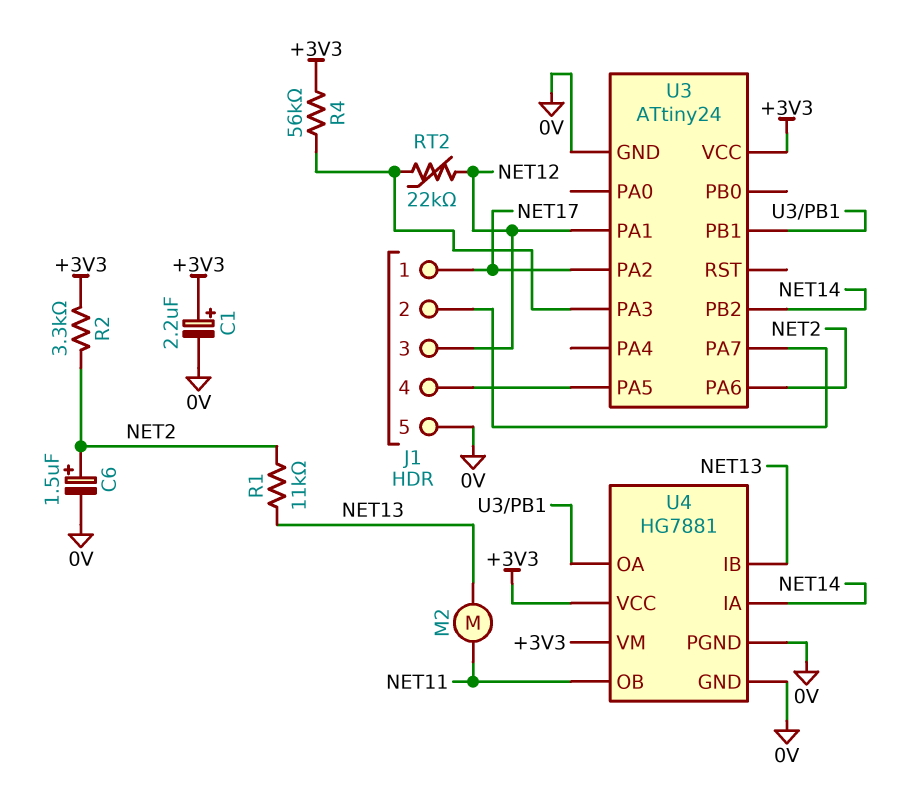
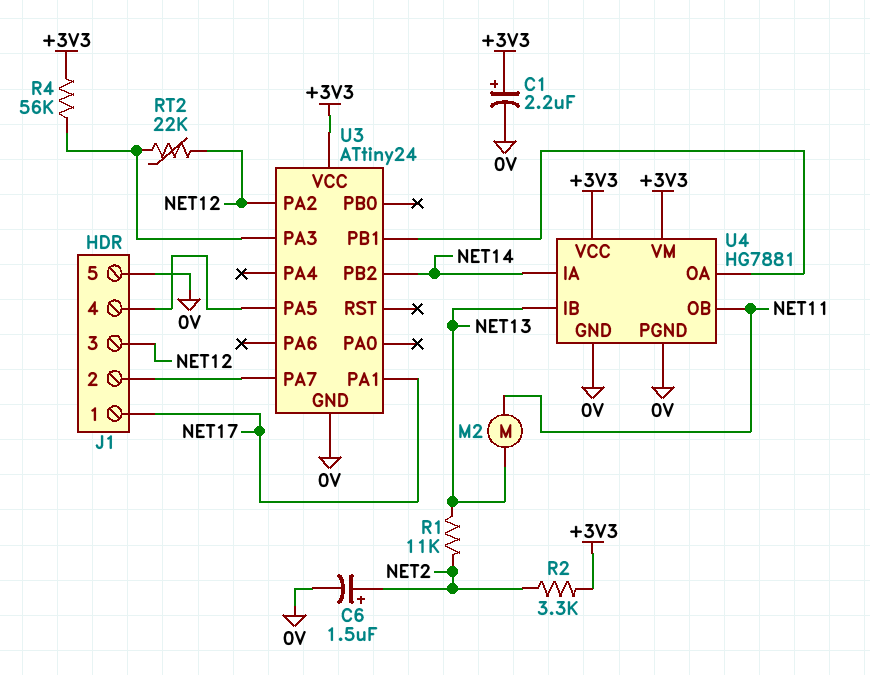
U3 pin PA1: NET12 -> NET17
U3 pin PA2: NET17 -> NET12
U3 pin PA6: NET2 -> none

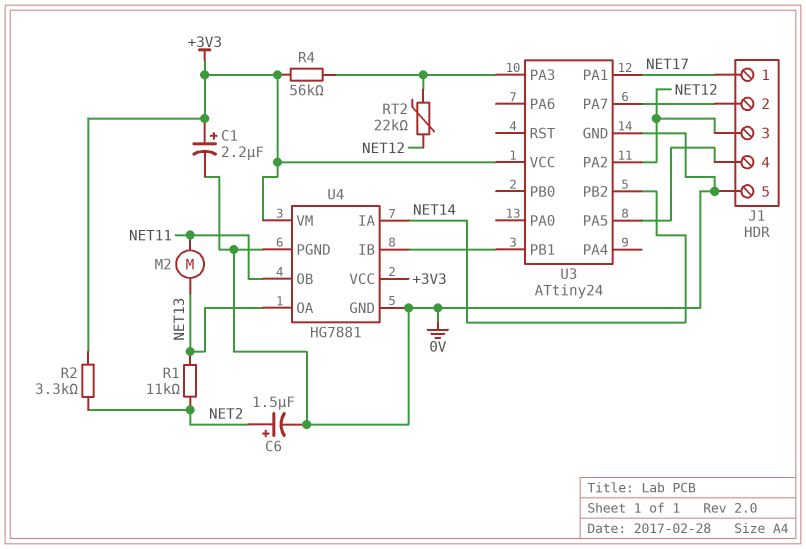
U4 pin IB: NET13 -> U3/PB1
U4 pin OA: U3/PB1 -> NET13

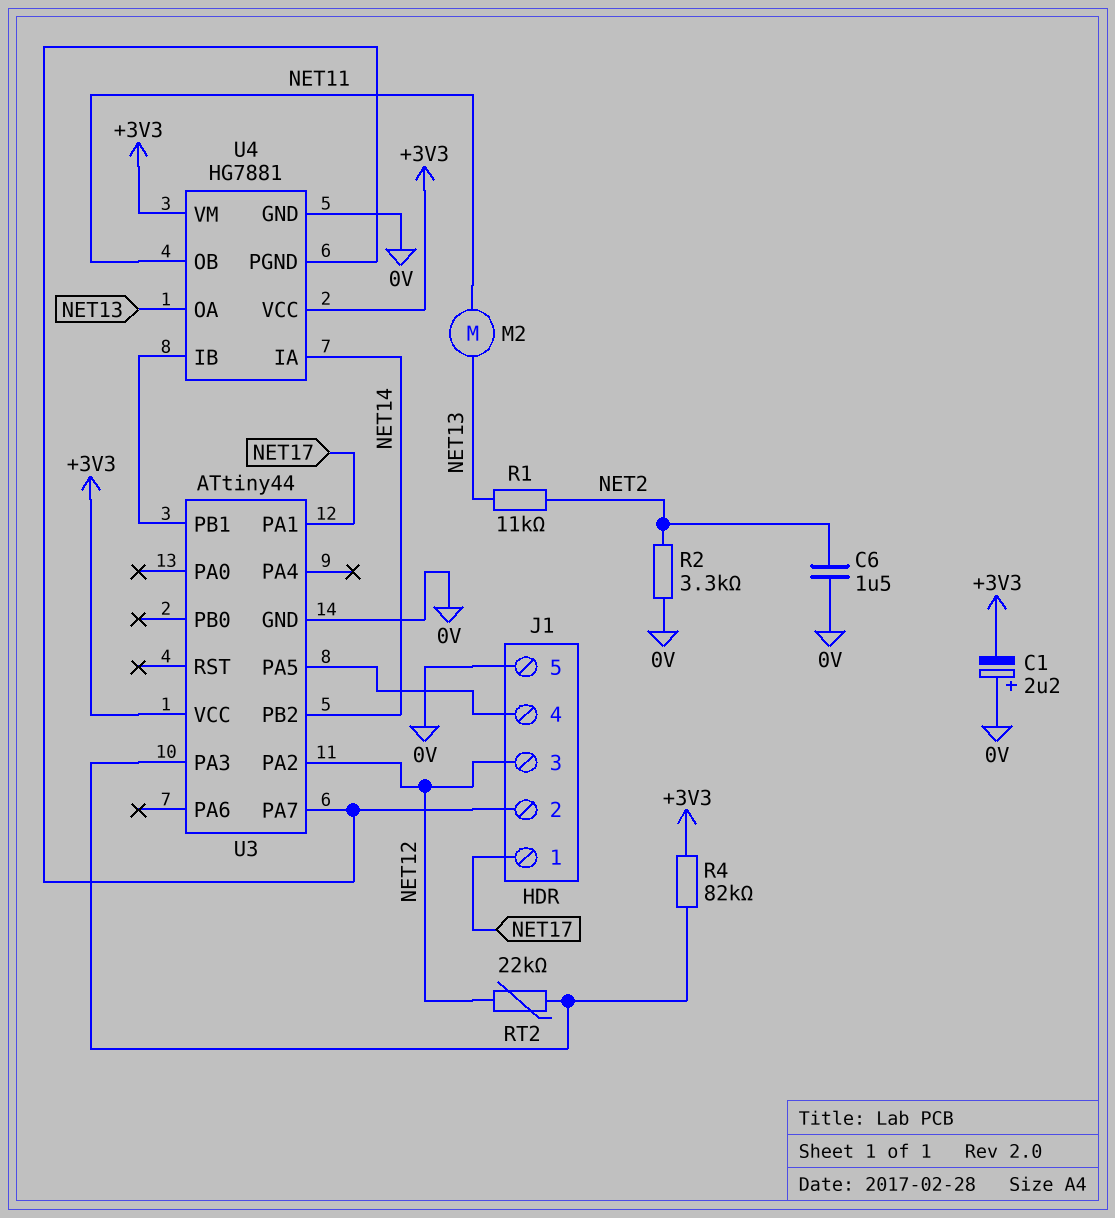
C1: 2.2uF (plus +3V3, minus 0V) -> 2.2uF (plus 0V, minus +3V3)
C6: 1.5uF (plus NET2, minus 0V) -> 1.5uF (0V, NET2)
R2: 3.3k (+3V3, NET2) -> 3.3k (0V, NET2)
R4: 56k (+3V3, U3/PA3) -> 82k (+3V3, U3/PA3)
U3: ATtiny24 -> ATtiny44
U4 pin PGND: 0V -> J1/2

